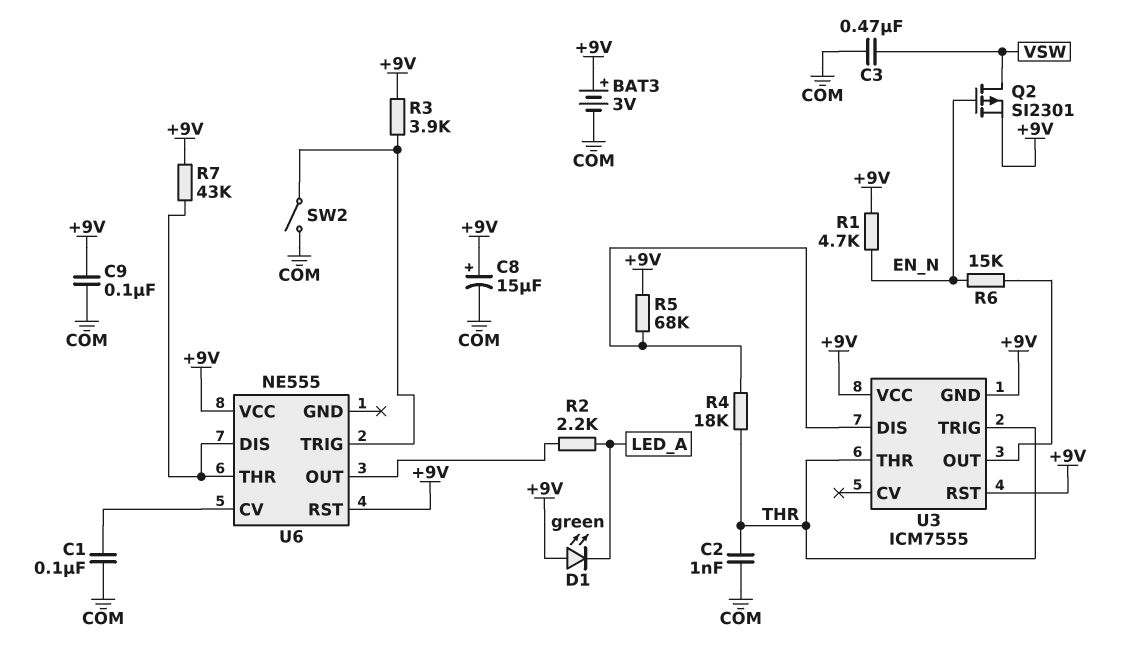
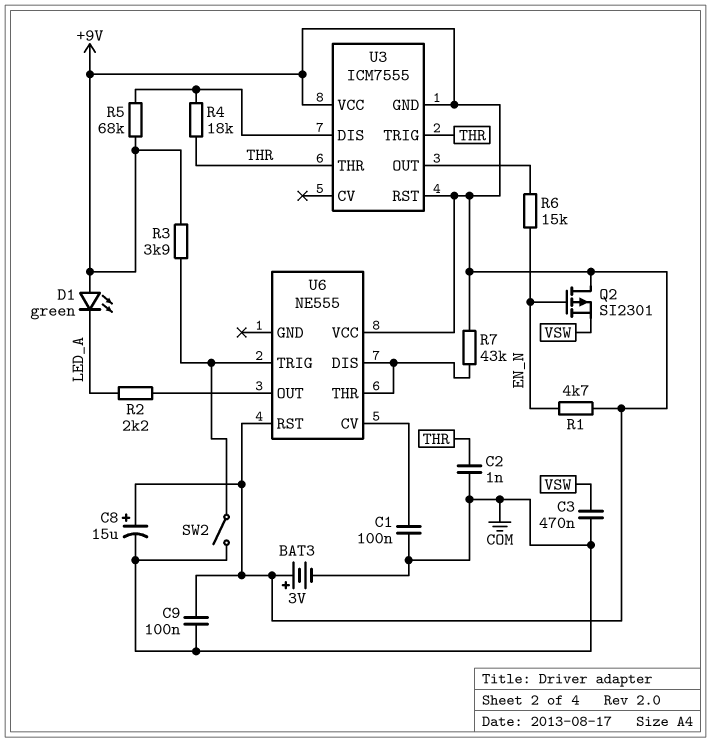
Q2: PMOS SI2301 (G EN_N, D VSW, S +9V) -> PMOS SI2301 (G EN_N, D +9V, S VSW)

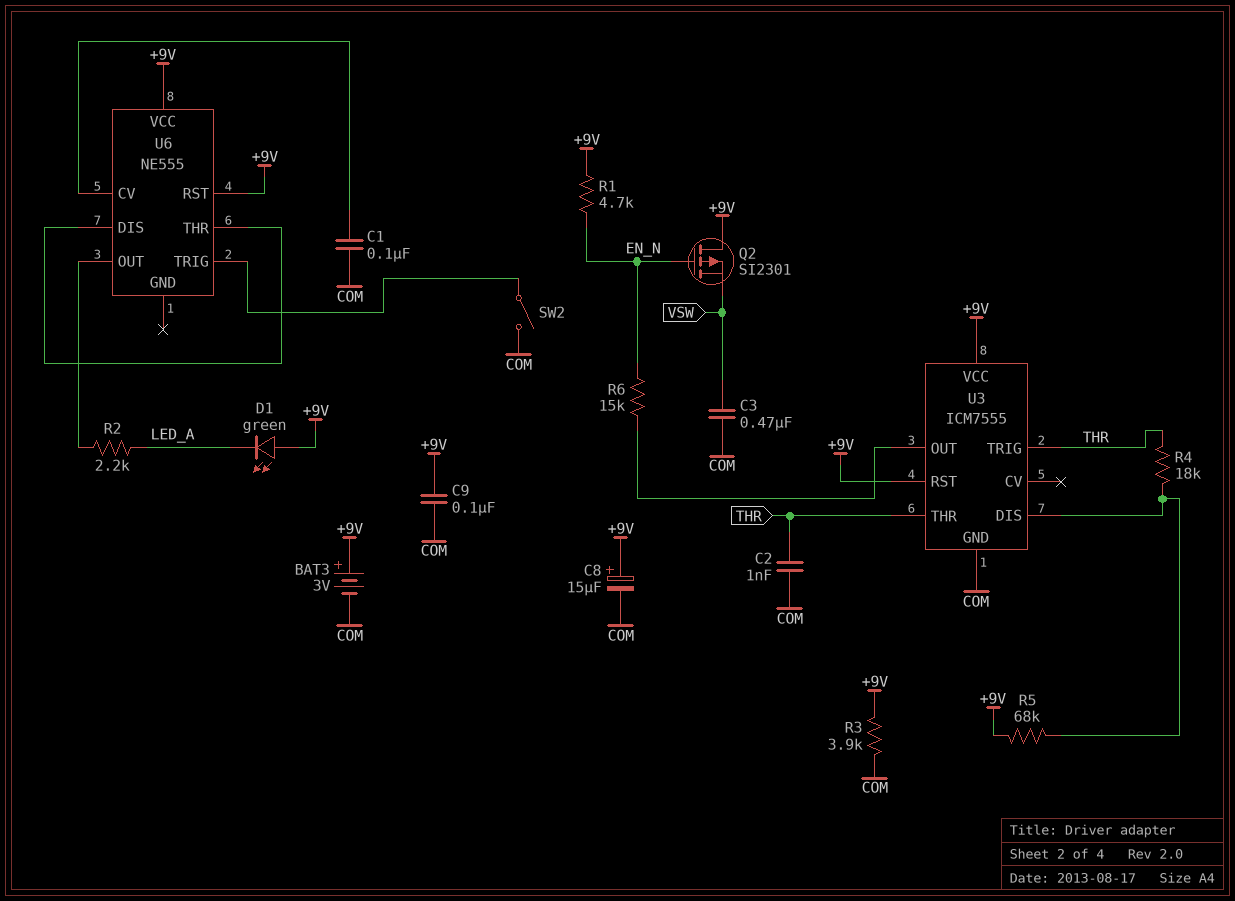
R3: 3.9k (+9V, U6/TRIG) -> 3.9k (+9V, COM)
R7: 43k (+9V, U6/DIS) -> none
U3 pin GND: +9V -> COM

